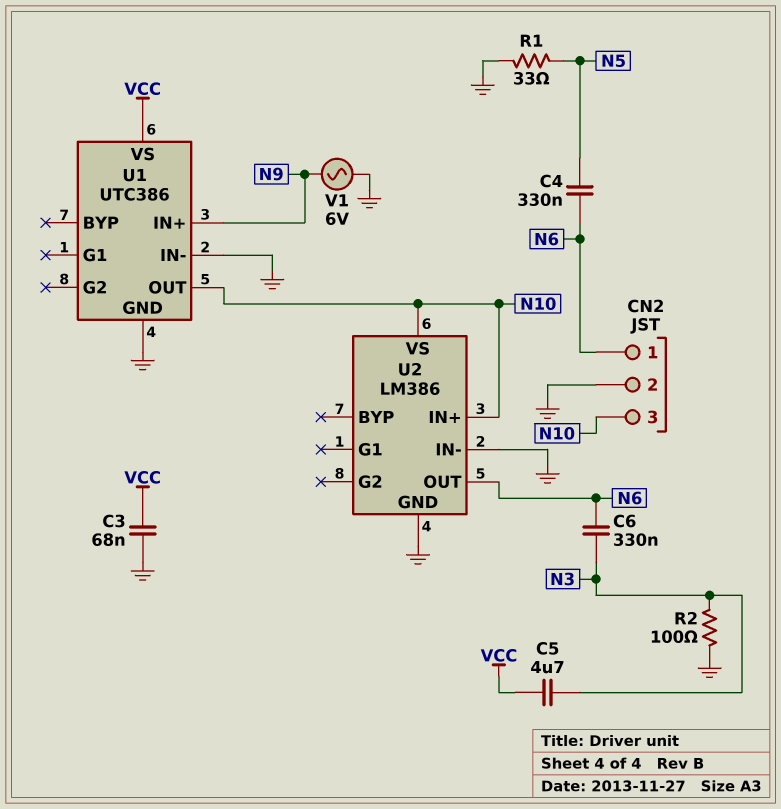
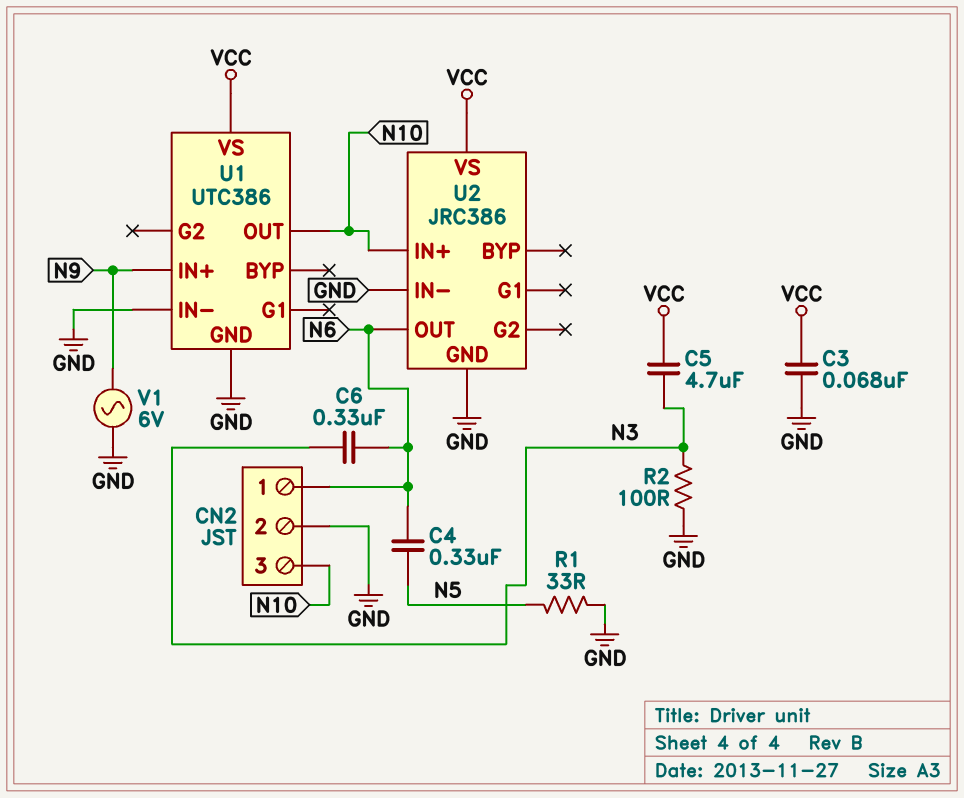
U2: LM386 -> JRC386
U2 pin VS: N10 -> VCC

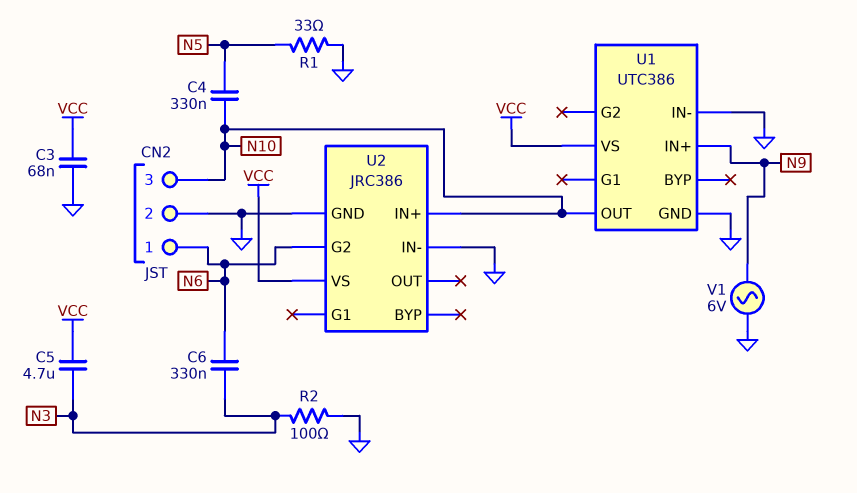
C4: 330nF (N5, N6) -> 330nF (N5, N10)
U2 pin G2: none -> N6
U2 pin OUT: N6 -> none

